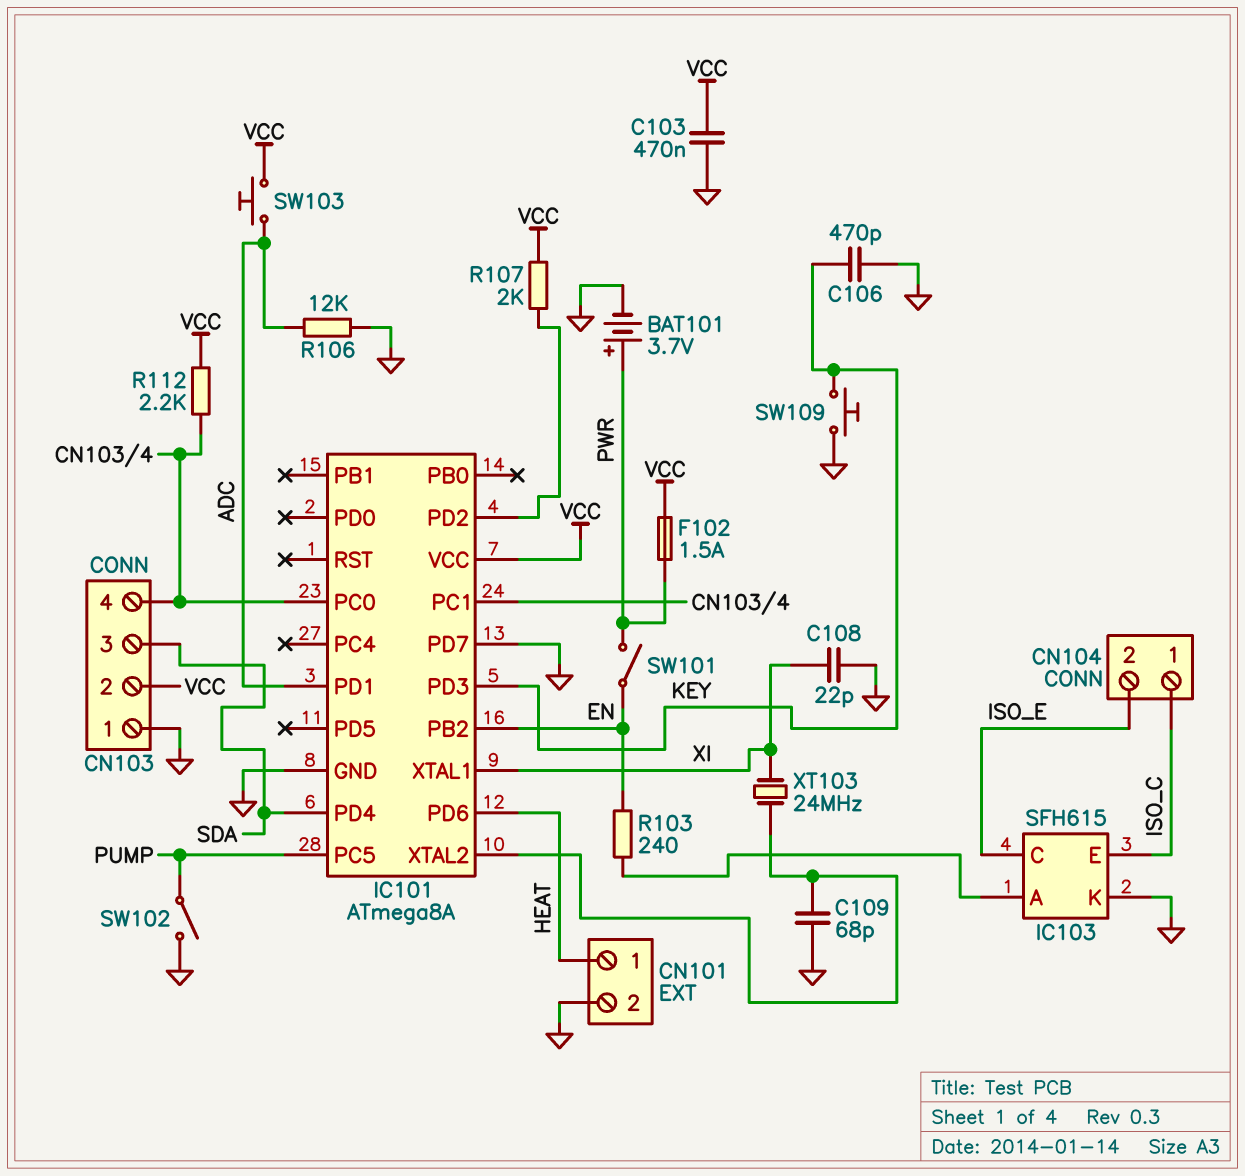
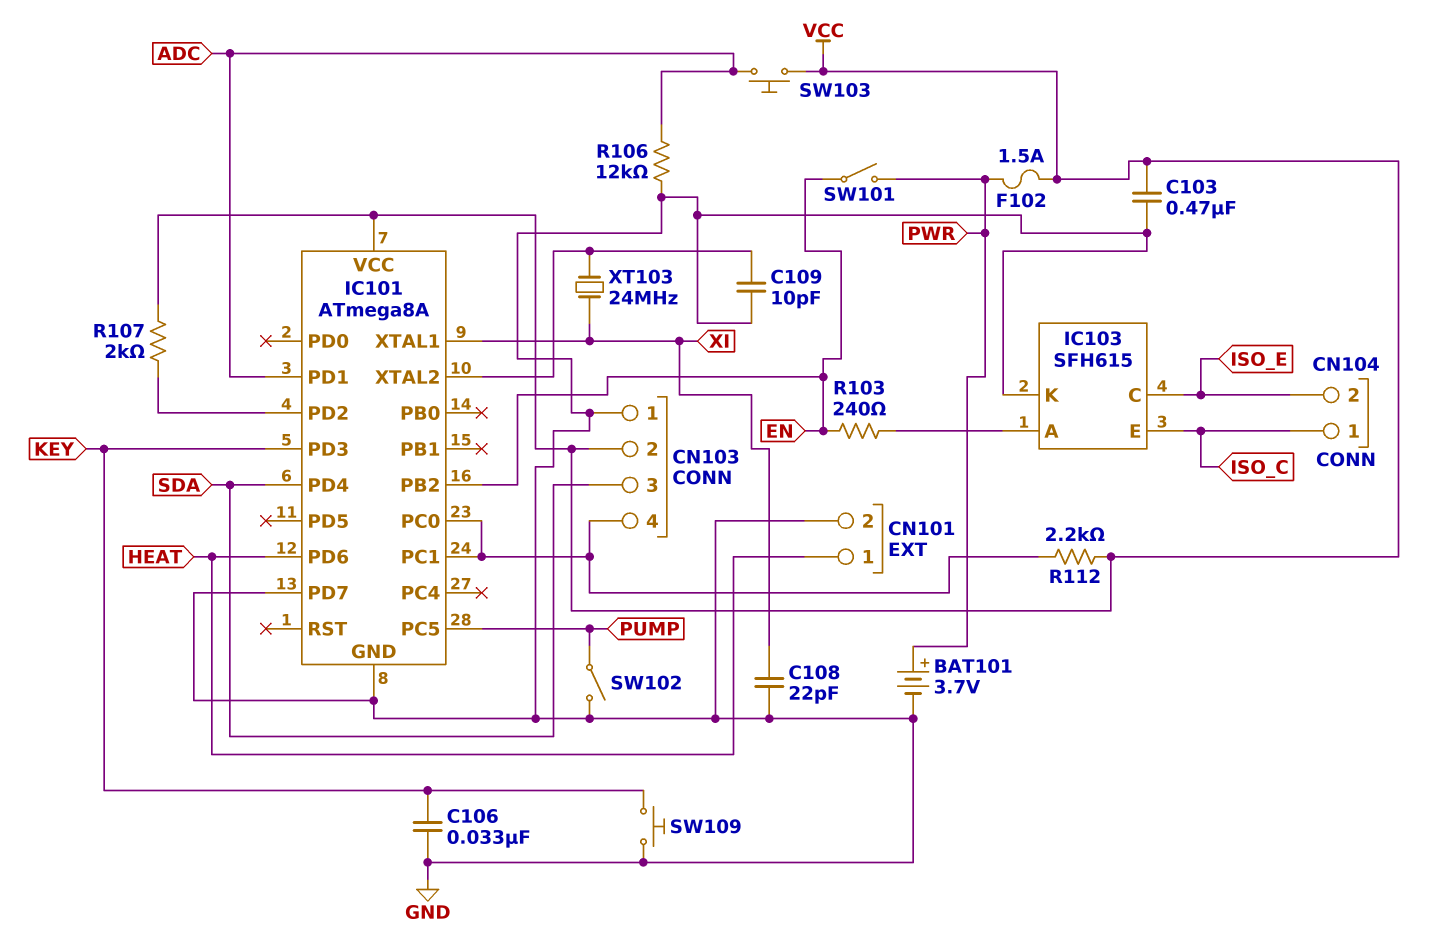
C106: 470pF (GND, KEY) -> 33nF (GND, KEY)
C109: 68pF (GND, IC101/XTAL2) -> 10pF (GND, IC101/XTAL2)

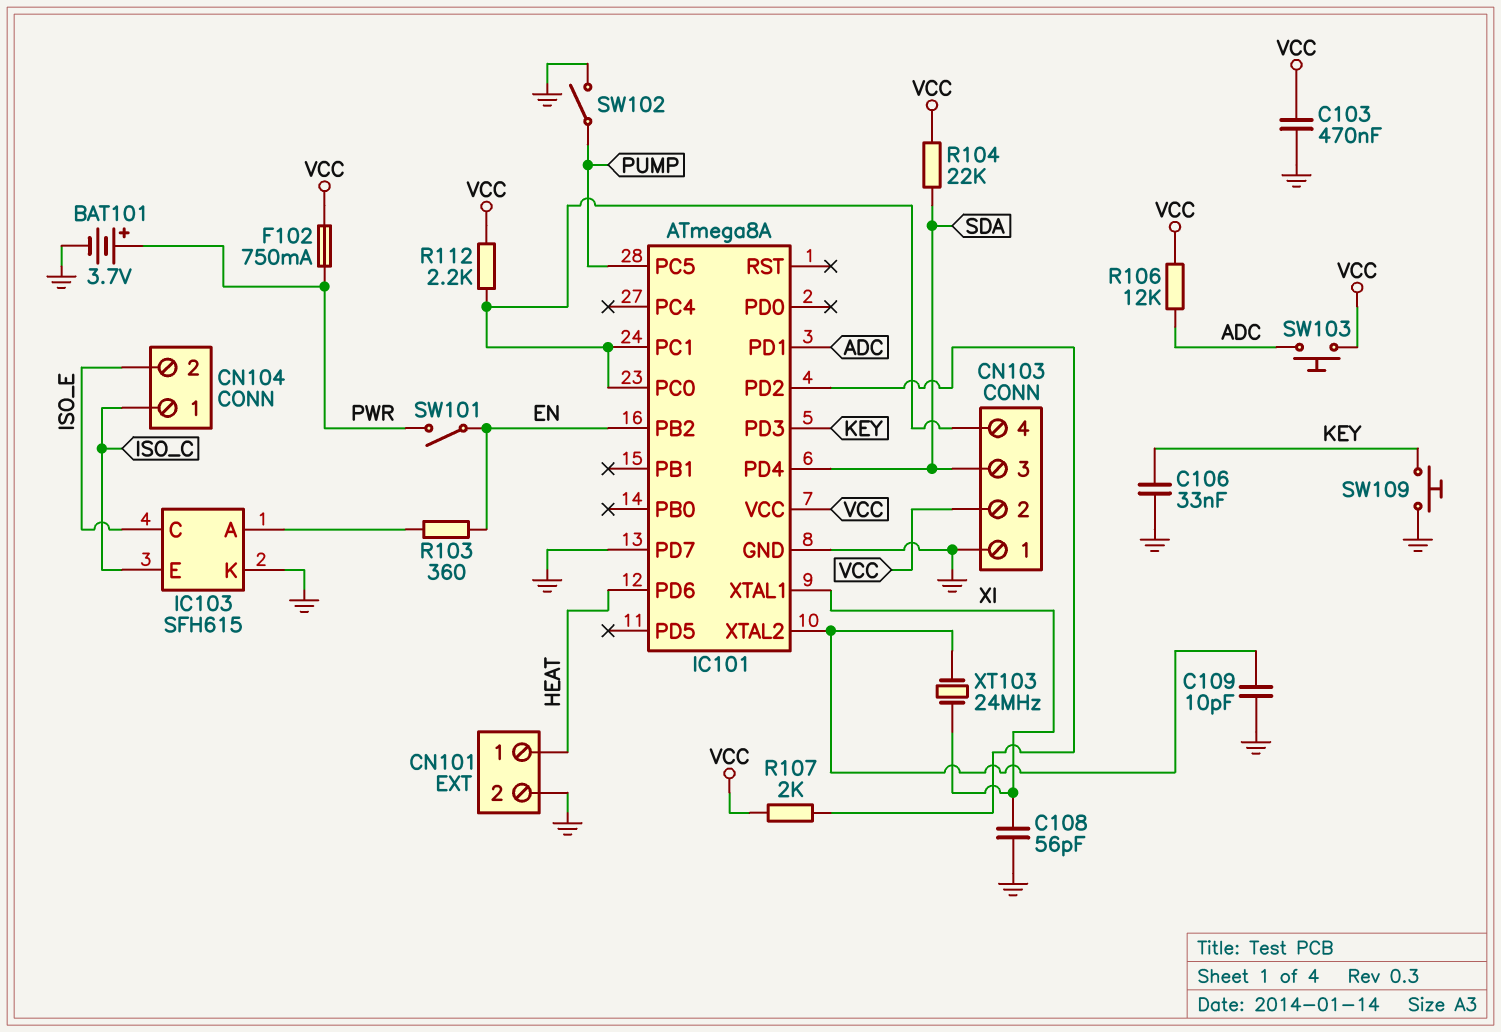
C108: 22pF (GND, XI) -> 56pF (GND, XI)
F102: 1.5A (PWR, VCC) -> 750mA (PWR, VCC)
R103: 240 (EN, IC103/A) -> 360 (EN, IC103/A)
R104: none -> 22k (SDA, VCC)
R106: 12k (ADC, GND) -> 12k (ADC, VCC)

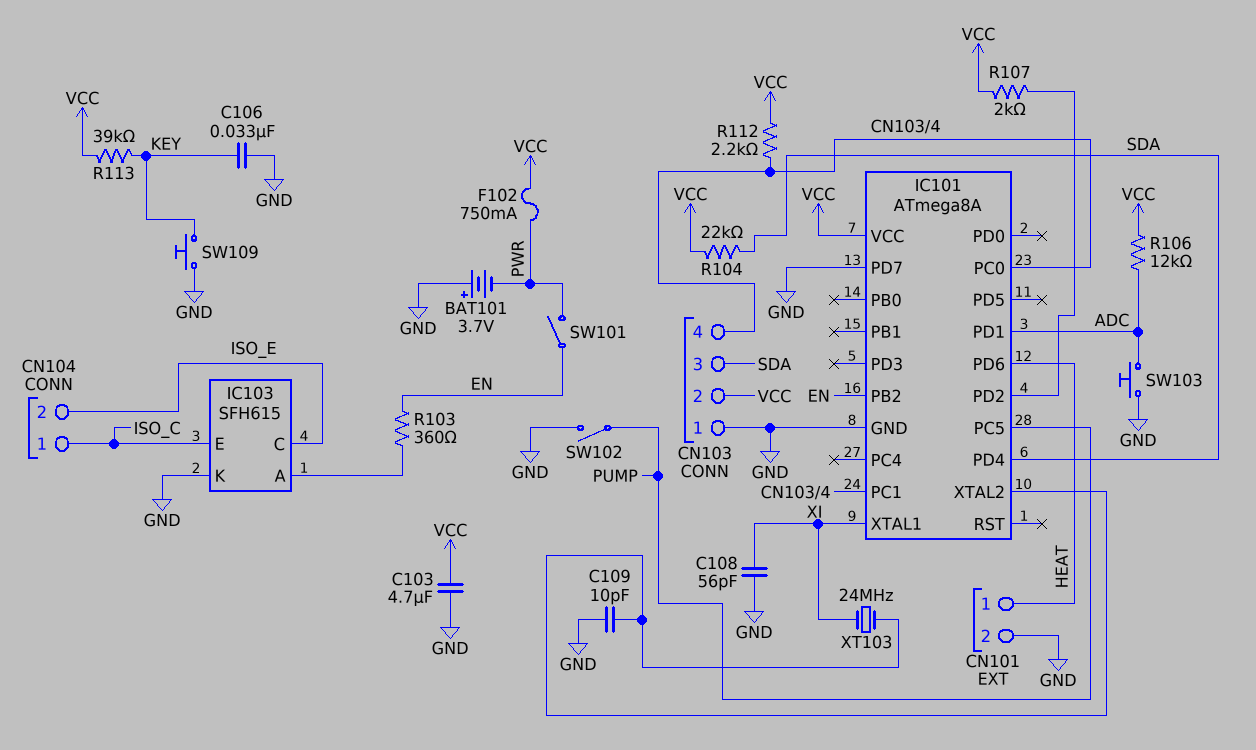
BAT101: 3.7V (plus PWR, minus GND) -> 3.7V (plus GND, minus PWR)
C103: 470nF (GND, VCC) -> 4.7uF (GND, VCC)
IC101 pin PD3: KEY -> none
R113: none -> 39k (KEY, VCC)
SW103: button (ADC, VCC) -> button (ADC, GND)

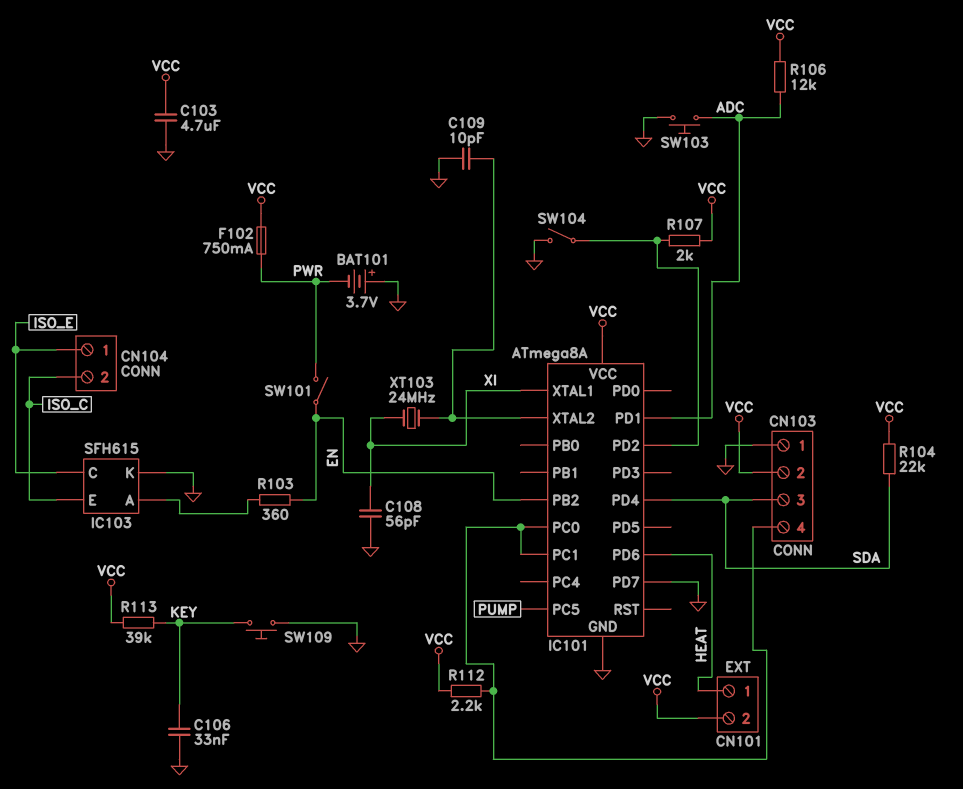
CN101 pin 2: GND -> VCC
CN104 pin 1: ISO_C -> ISO_E
CN104 pin 2: ISO_E -> ISO_C
SW102: switch (GND, PUMP) -> none
SW104: none -> switch (GND, IC101/PD2)

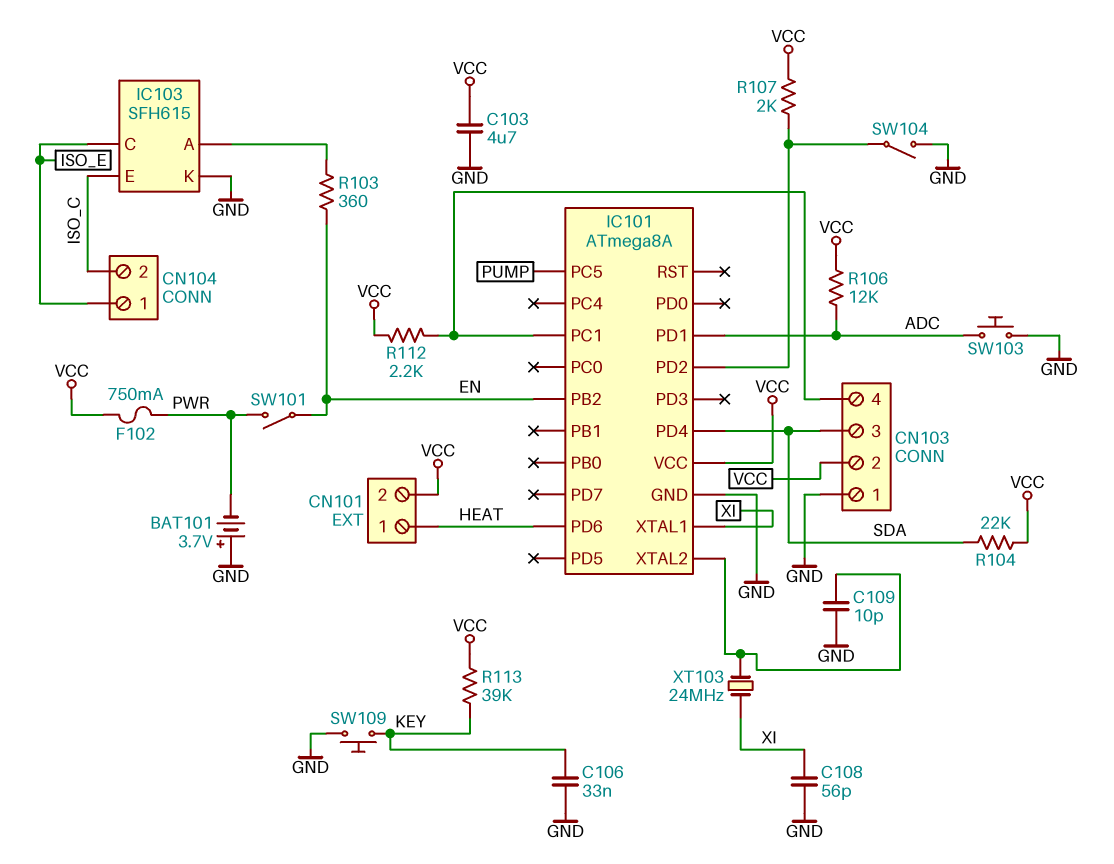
IC101 pin PC0: CN103/4 -> none
IC101 pin PD7: GND -> none

